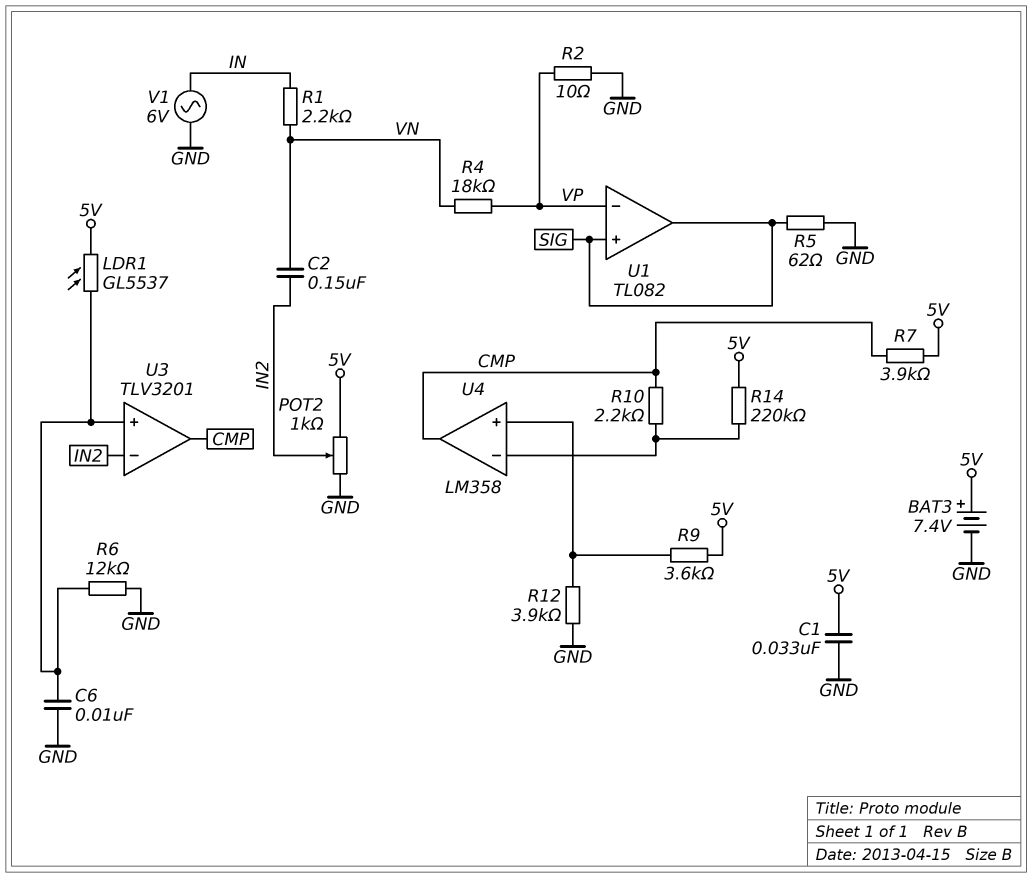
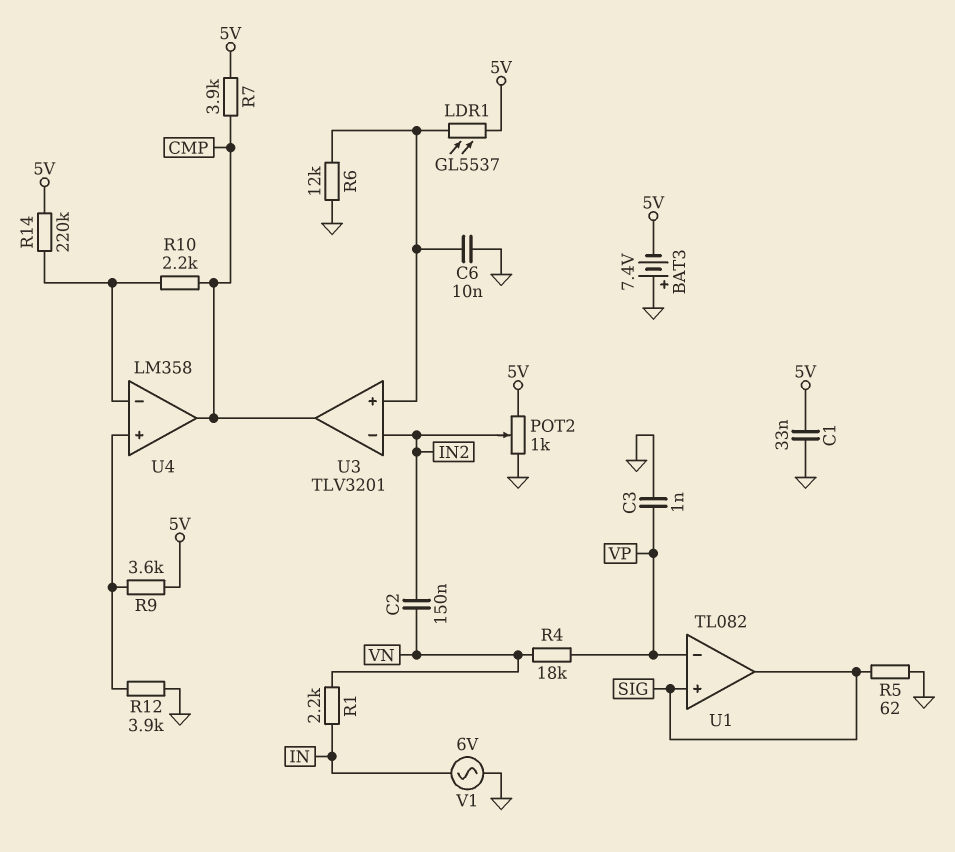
BAT3: 7.4V (plus 5V, minus GND) -> 7.4V (plus GND, minus 5V)
C3: none -> 1nF (GND, VP)
R2: 10 (GND, VP) -> none

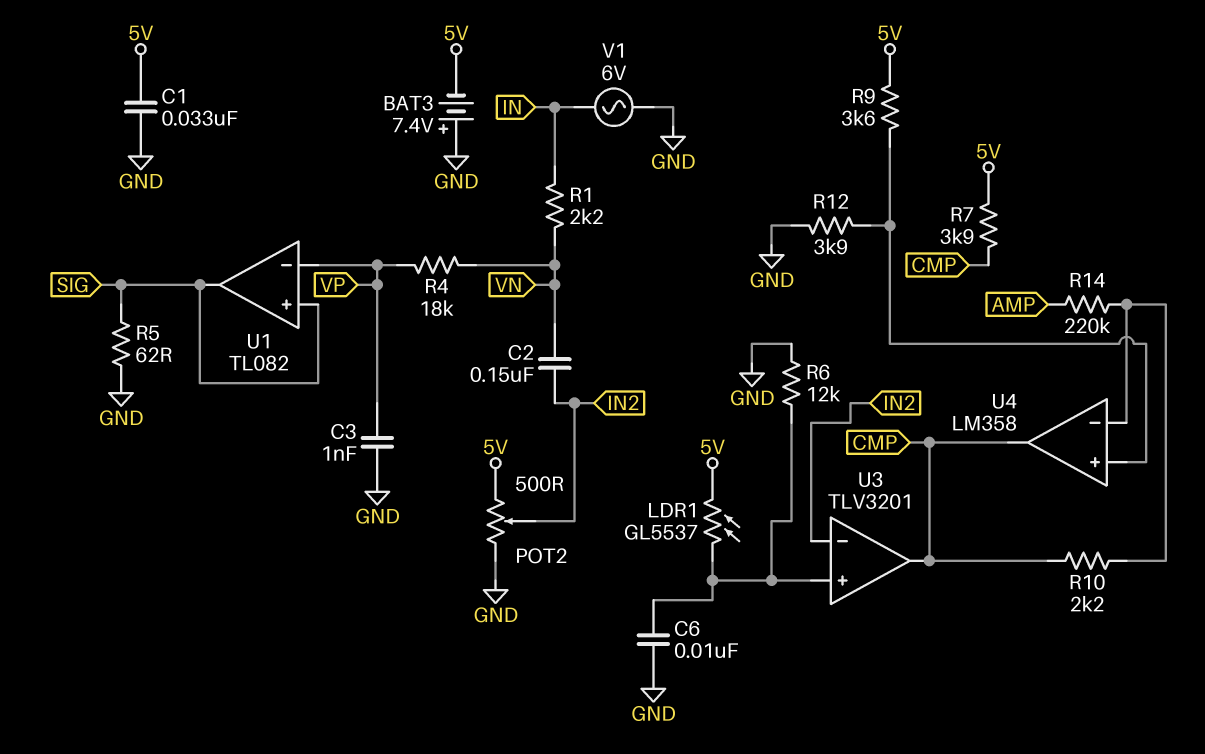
POT2: 1k (5V, GND, wiper IN2) -> 500 (5V, GND, wiper IN2)
R14: 220k (5V, U4/in-) -> 220k (AMP, U4/in-)

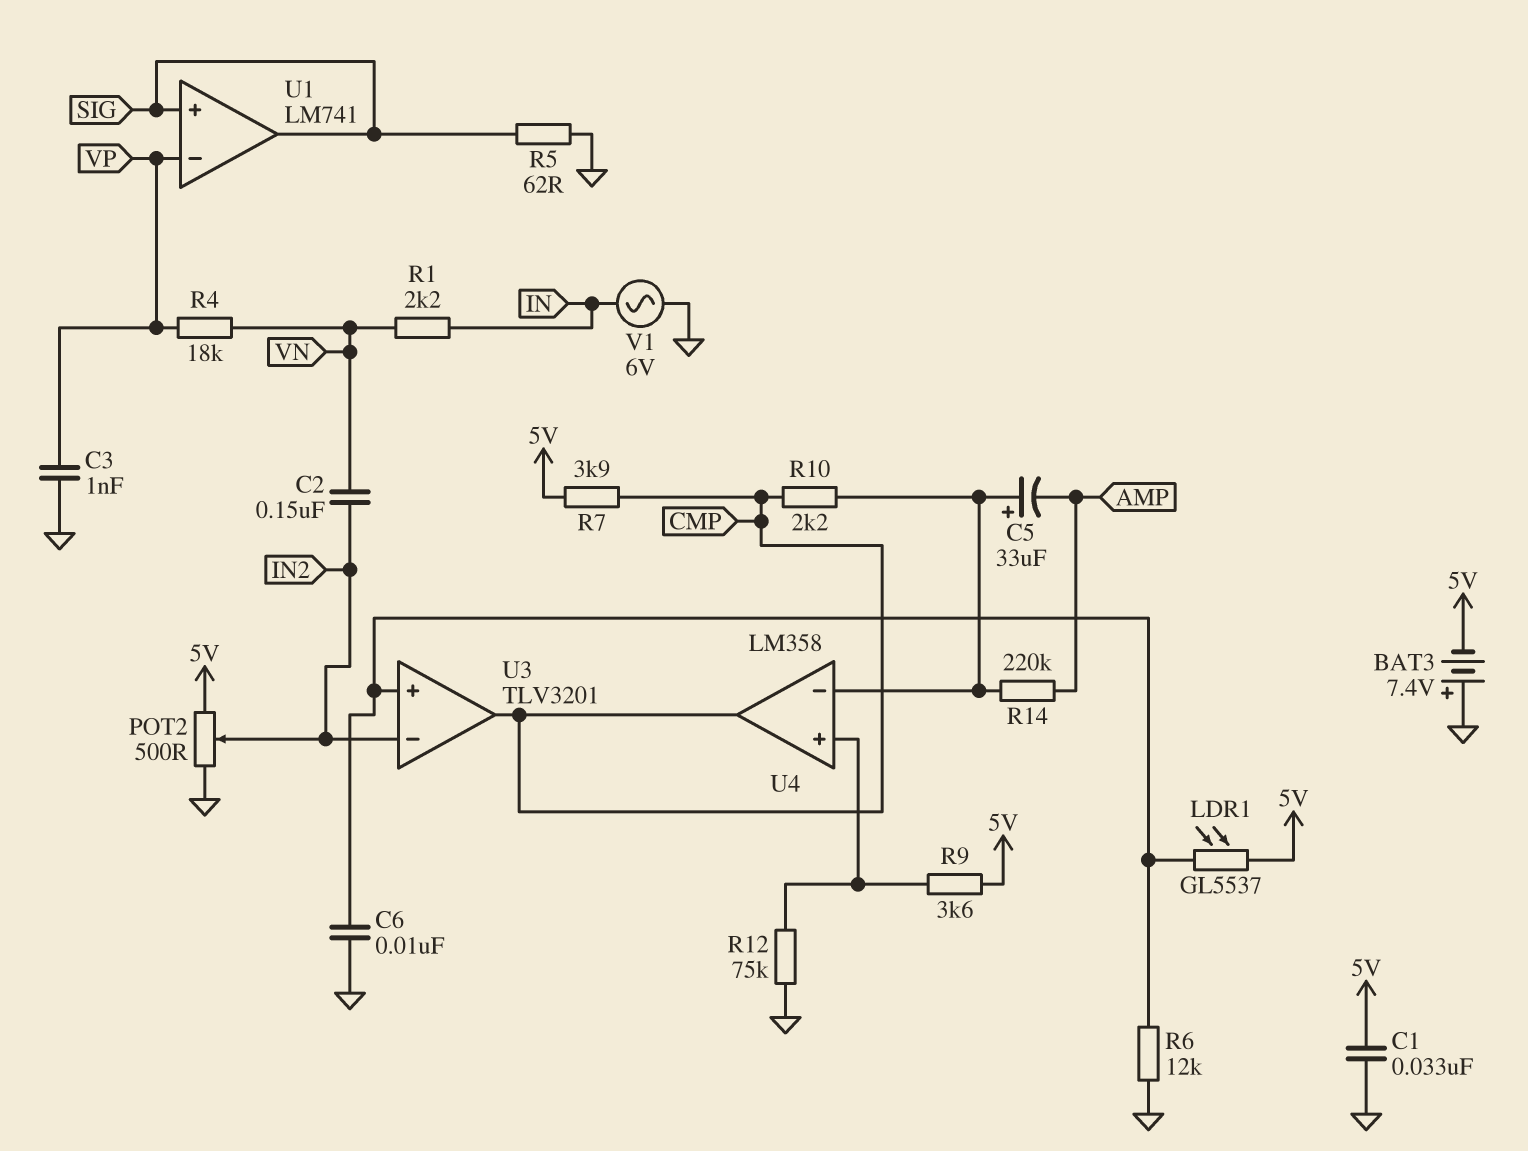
C5: none -> 33uF (plus U4/in-, minus AMP)
R12: 3.9k (GND, U4/in+) -> 75k (GND, U4/in+)
U1: TL082 -> LM741

